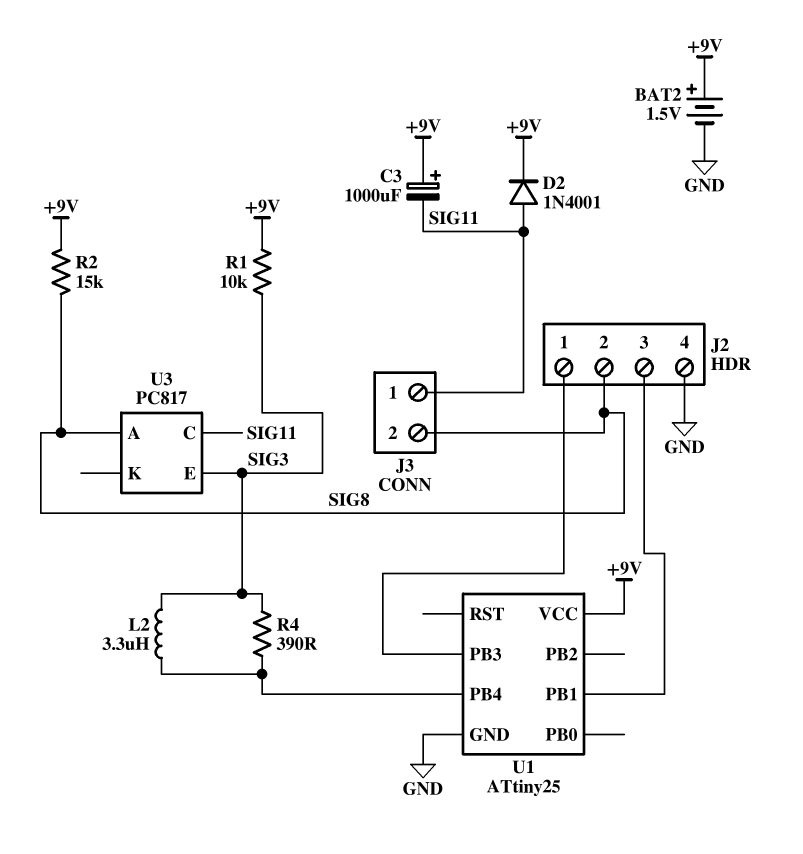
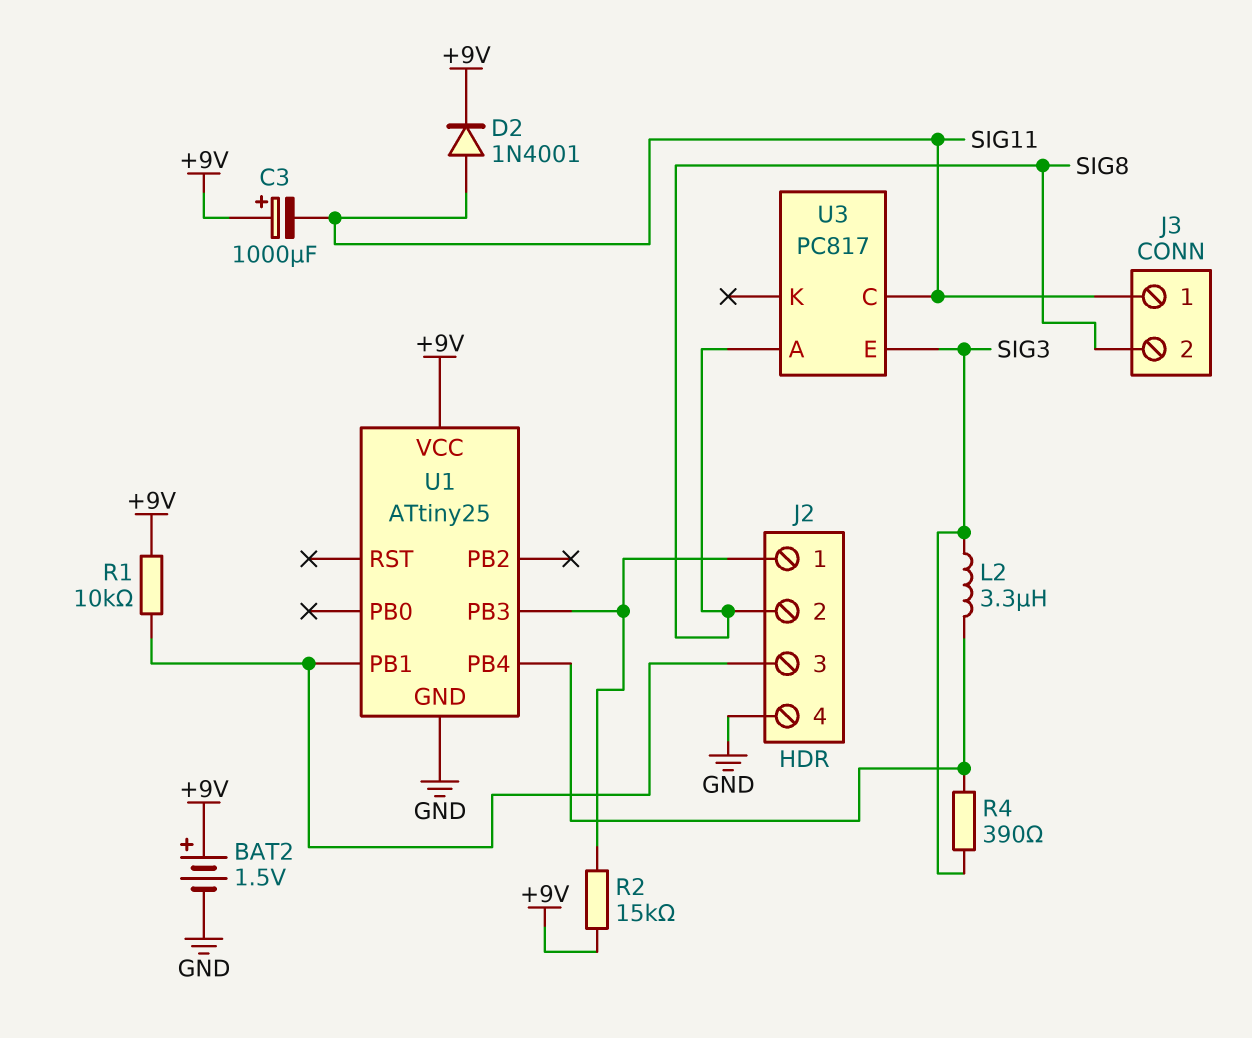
R1: 10k (+9V, SIG3) -> 10k (+9V, J2/3)
R2: 15k (+9V, SIG8) -> 15k (+9V, J2/1)

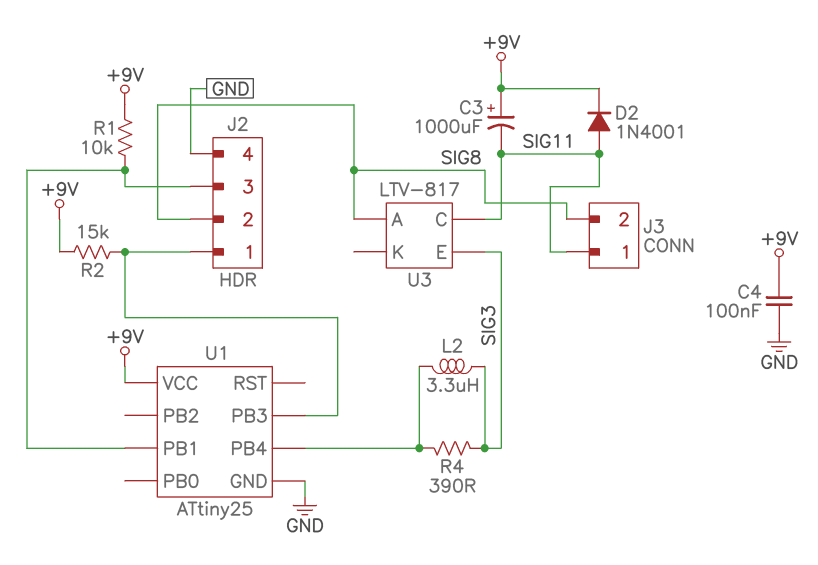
BAT2: 1.5V (plus +9V, minus GND) -> none
C4: none -> 100nF (+9V, GND)
U3: PC817 -> LTV-817

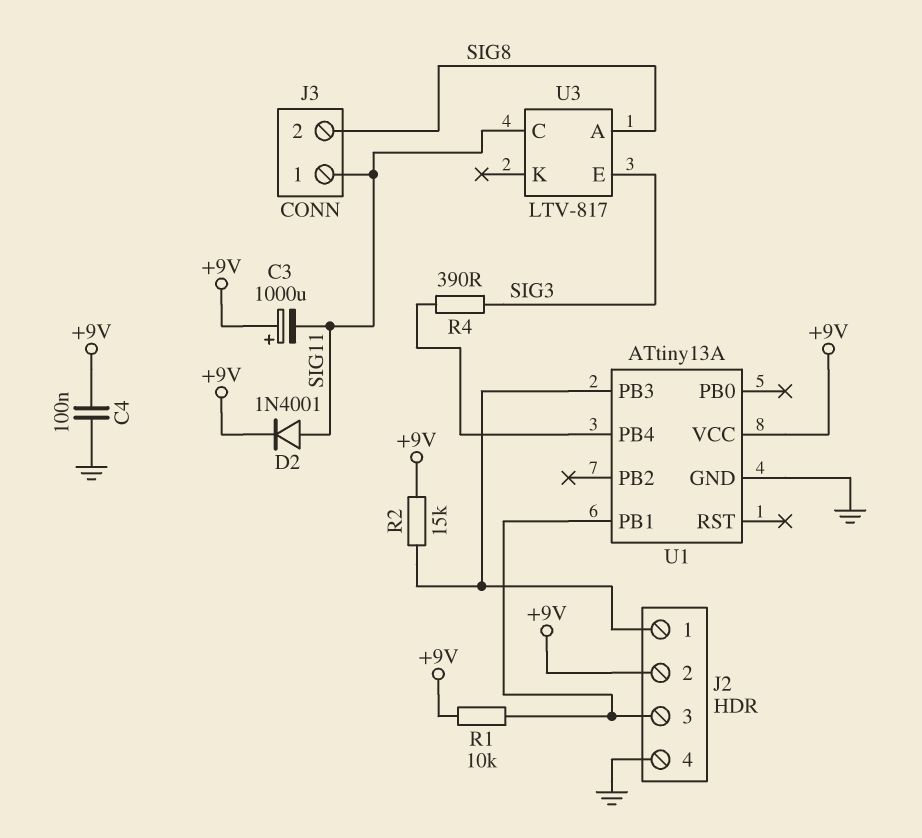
J2 pin 2: SIG8 -> +9V
L2: 3.3uH (SIG3, U1/PB4) -> none
U1: ATtiny25 -> ATtiny13A

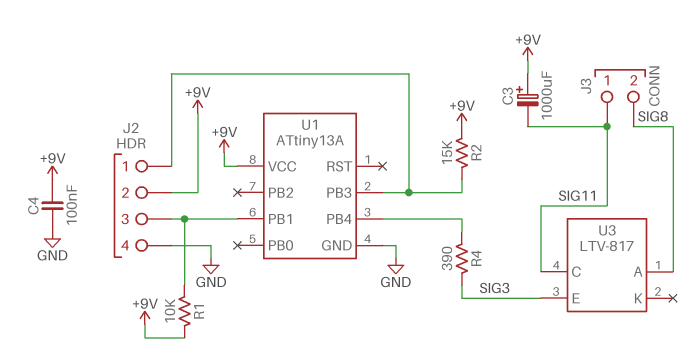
D2: diode 1N4001 (A SIG11, K +9V) -> none

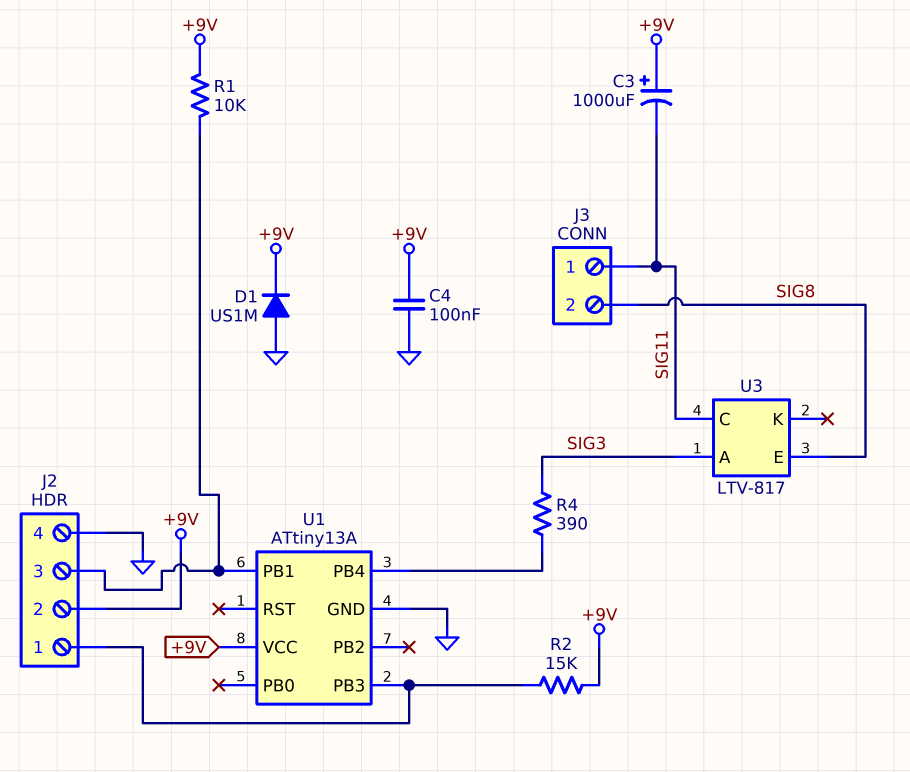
D1: none -> diode US1M (A GND, K +9V)
U3 pin A: SIG8 -> SIG3
U3 pin E: SIG3 -> SIG8

